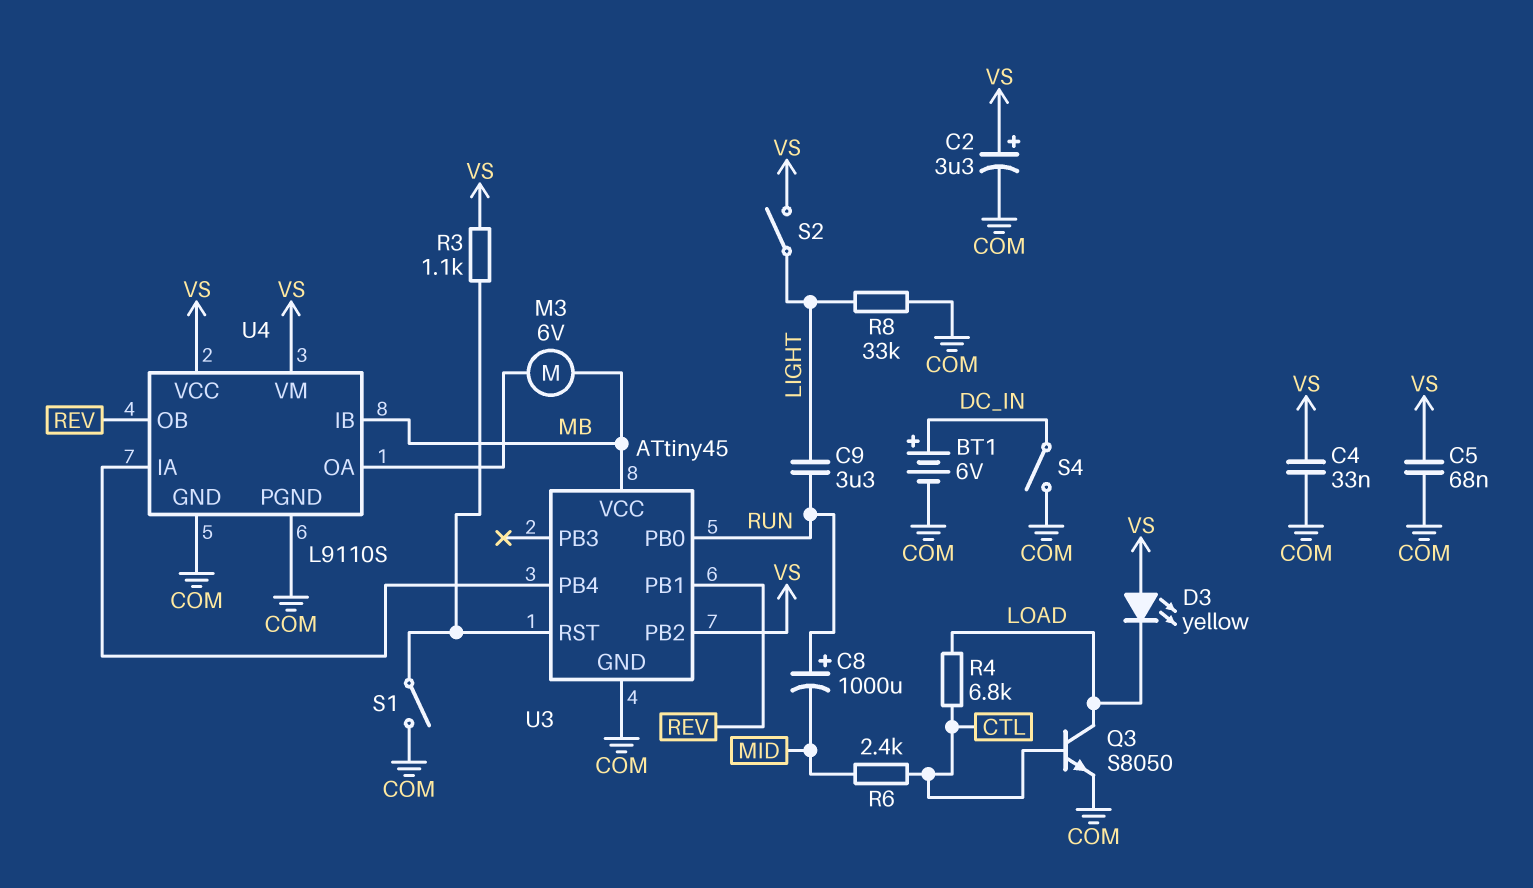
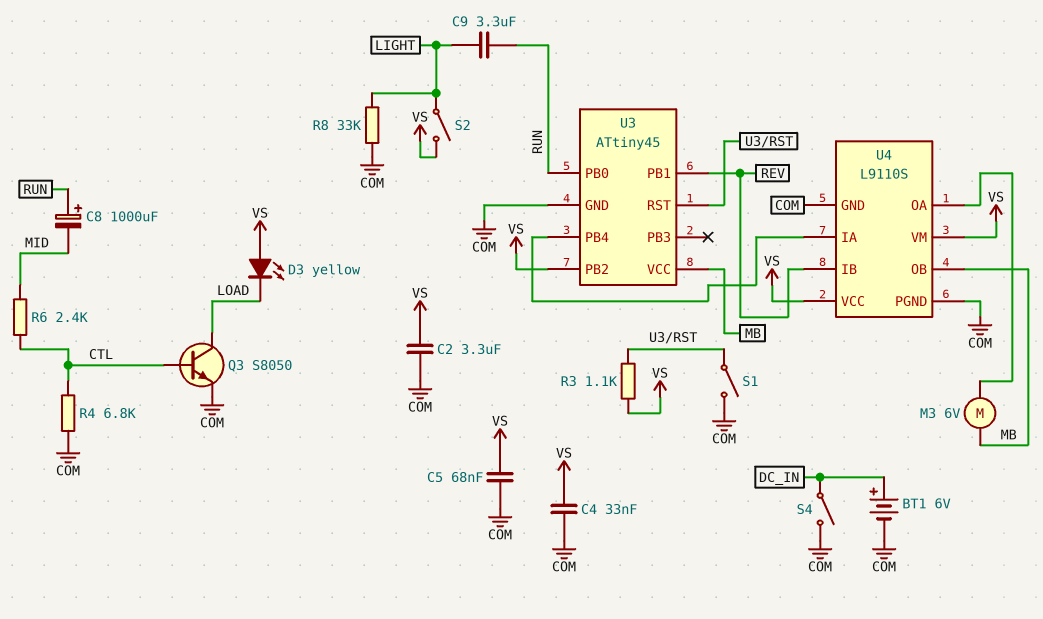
C2: 3.3uF (plus VS, minus COM) -> 3.3uF (COM, VS)
R4: 6.8k (CTL, LOAD) -> 6.8k (COM, CTL)
U4 pin IB: MB -> REV
U4 pin OB: REV -> MB

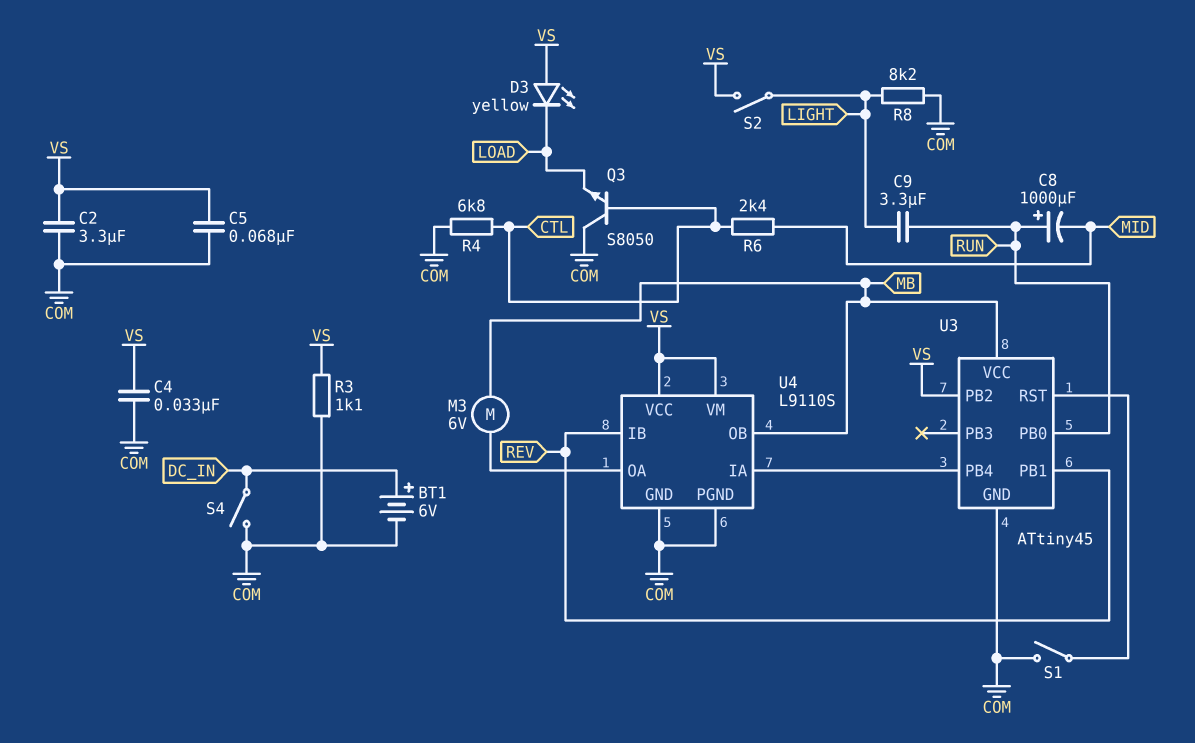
Q3: NPN S8050 (B CTL, C LOAD, E COM) -> NPN S8050 (B CTL, C COM, E LOAD)
R3: 1.1k (U3/RST, VS) -> 1.1k (COM, VS)
R8: 33k (COM, LIGHT) -> 8.2k (COM, LIGHT)

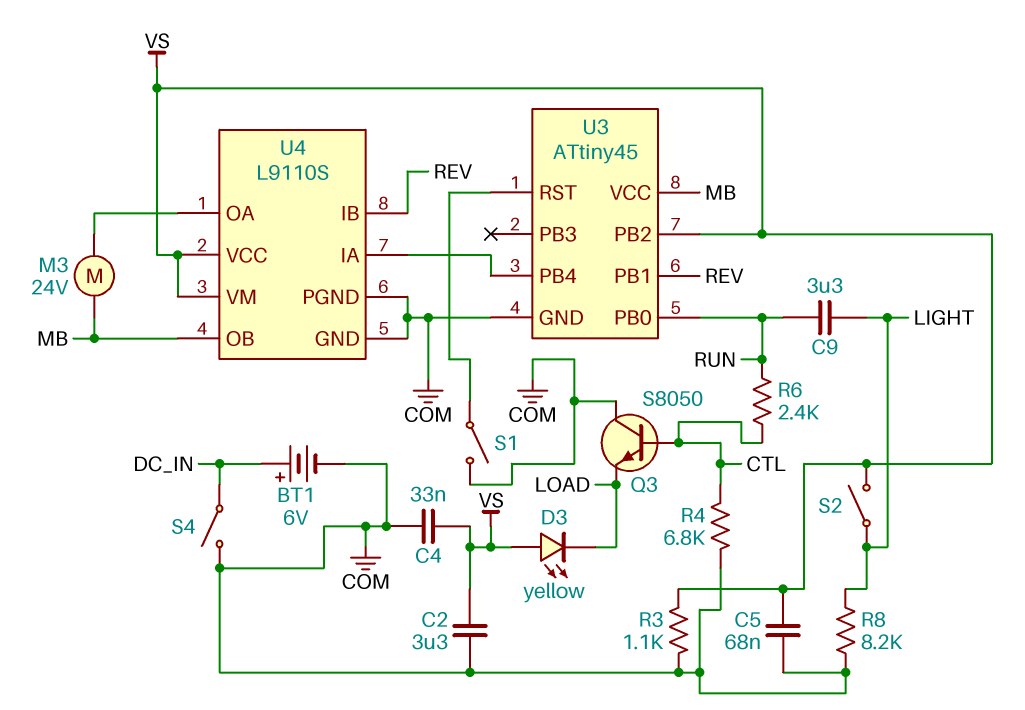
C8: 1000uF (plus RUN, minus MID) -> none
M3: motor 6V (MB, U4/OA) -> motor 24V (MB, U4/OA)
R6: 2.4k (CTL, MID) -> 2.4k (CTL, RUN)

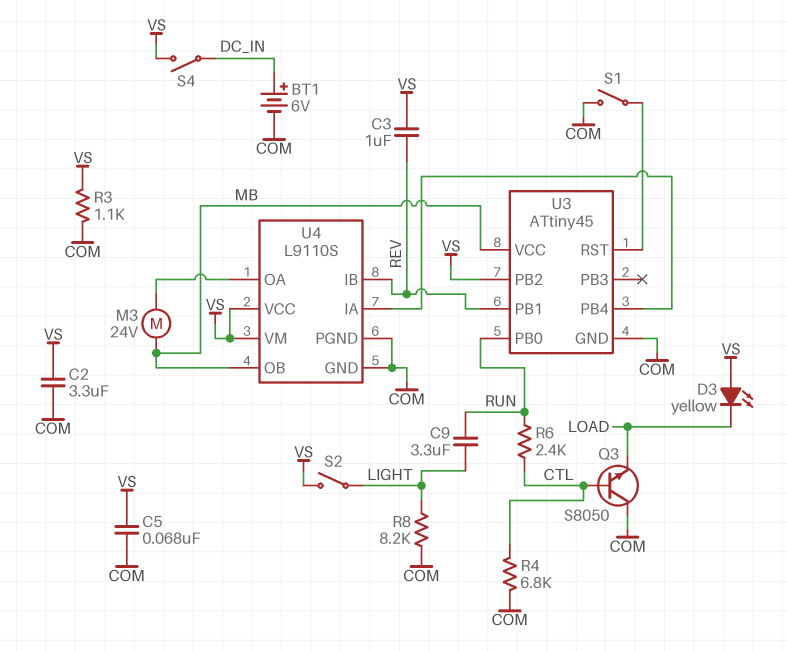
C3: none -> 1uF (REV, VS)
C4: 33nF (COM, VS) -> none
S4: switch (COM, DC_IN) -> switch (DC_IN, VS)

